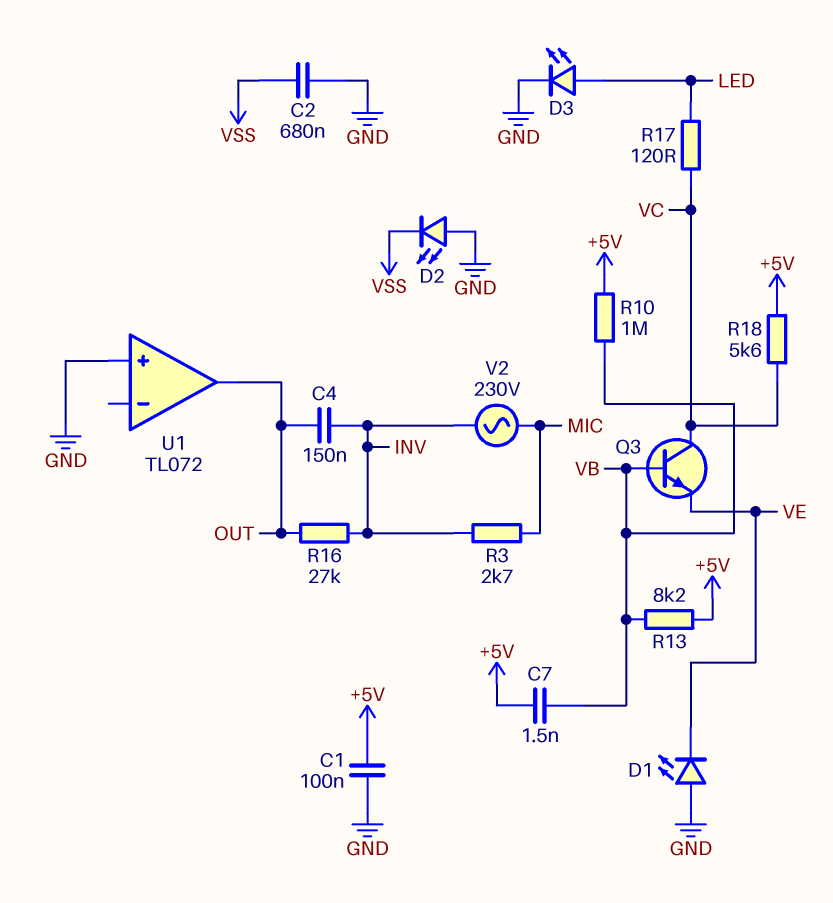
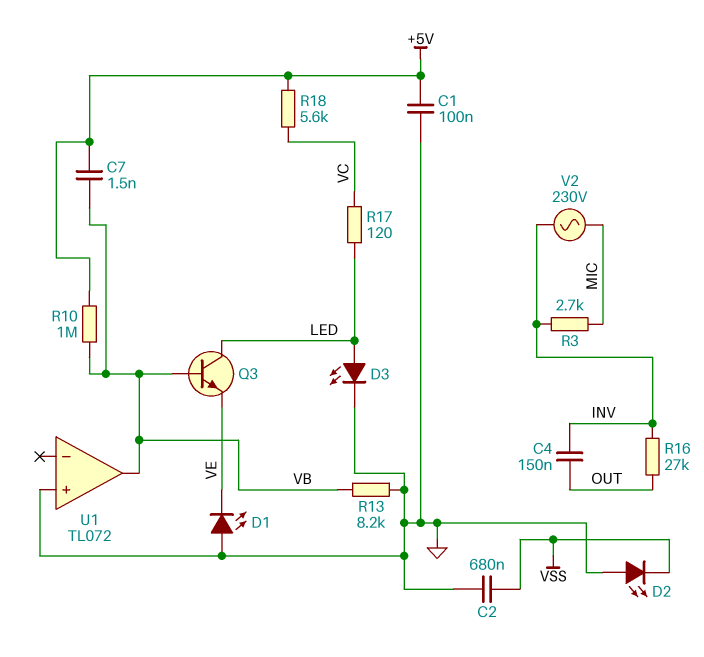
Q3: NPN (B VB, C VC, E VE) -> NPN (B VB, C LED, E VE)
R13: 8.2k (+5V, VB) -> 8.2k (GND, VB)
U1 pin out: OUT -> VB

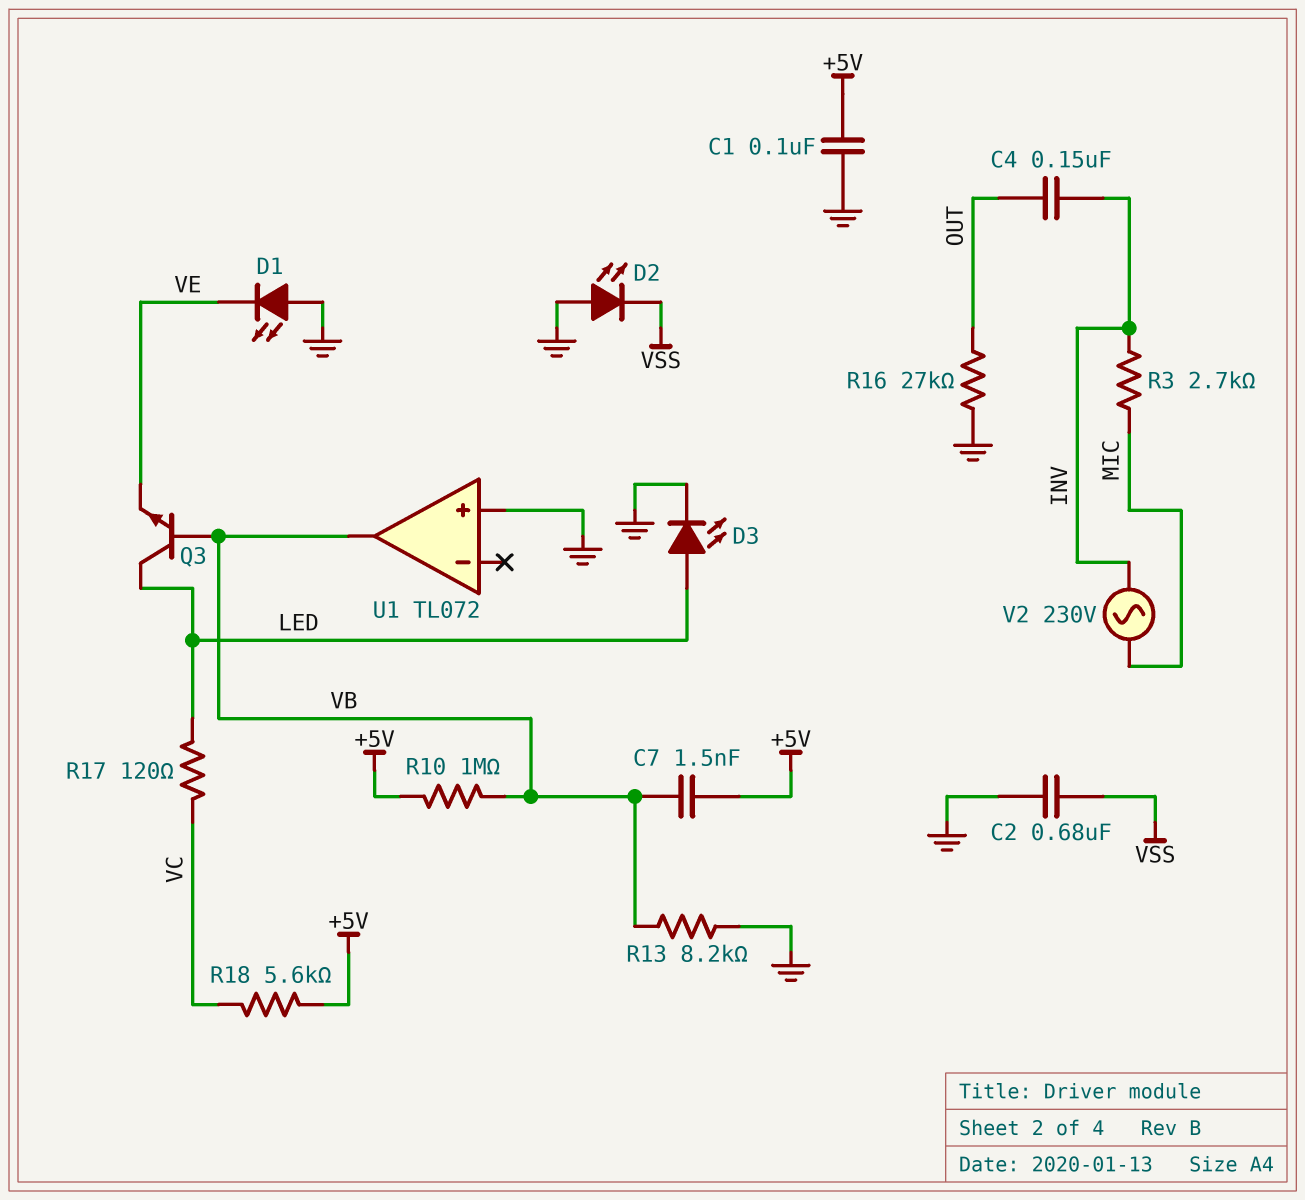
R16: 27k (INV, OUT) -> 27k (GND, OUT)

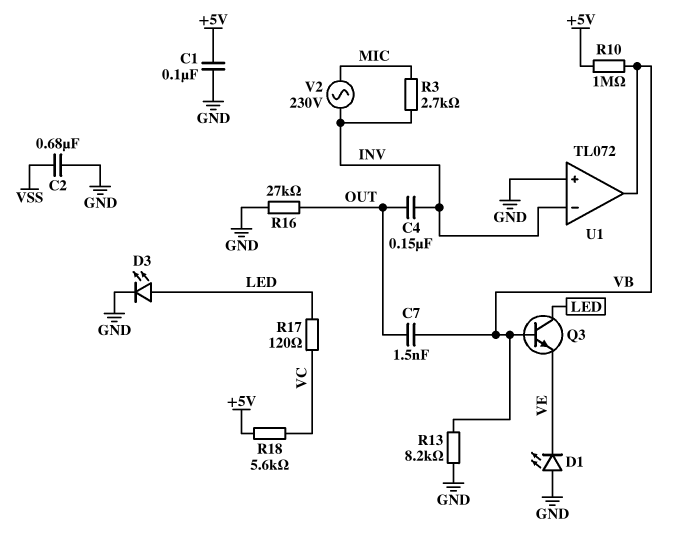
C7: 1.5nF (+5V, VB) -> 1.5nF (OUT, VB)
D2: LED (A GND, K VSS) -> none
U1 pin in-: none -> INV

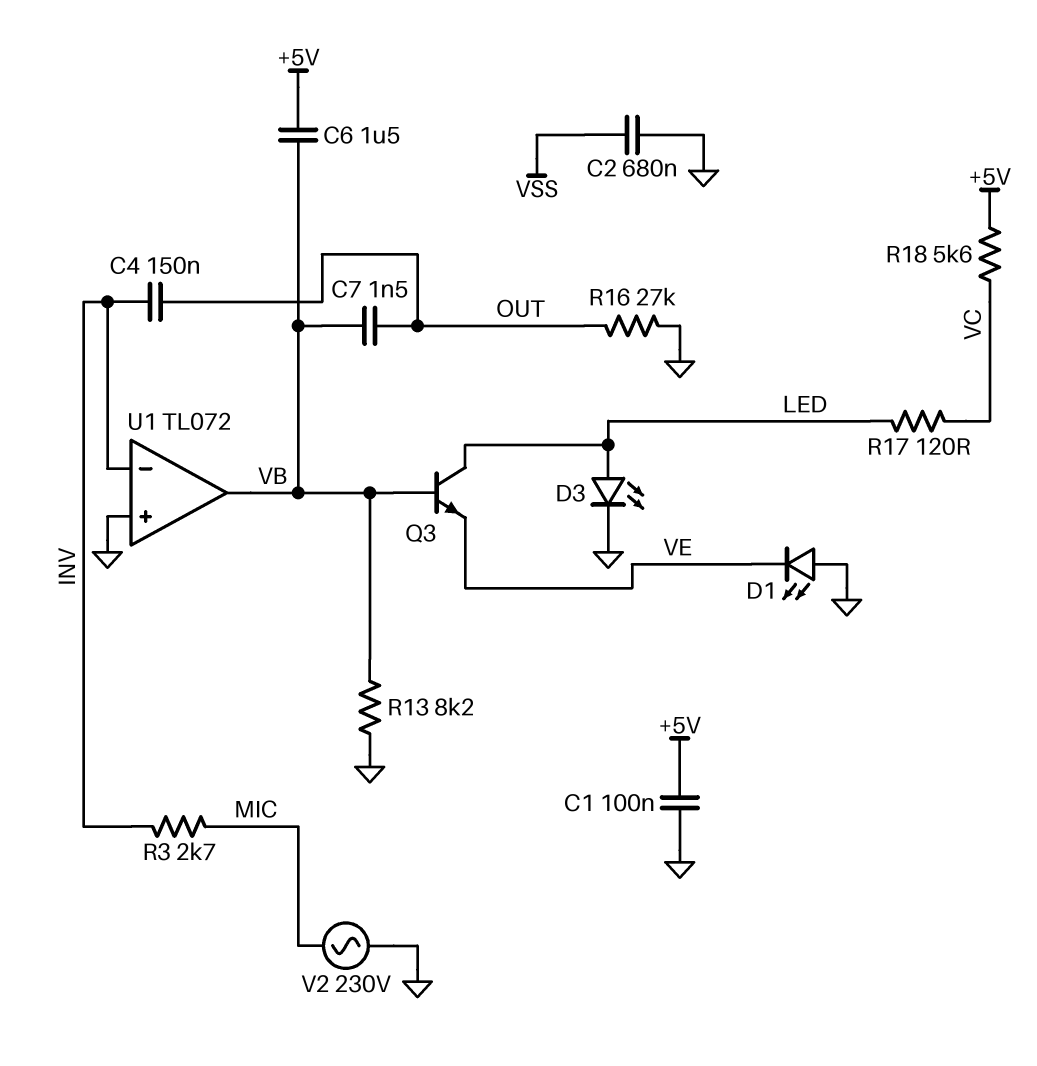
C6: none -> 1.5uF (+5V, VB)
R10: 1M (+5V, VB) -> none
V2: AC 230V (INV, MIC) -> AC 230V (GND, MIC)

